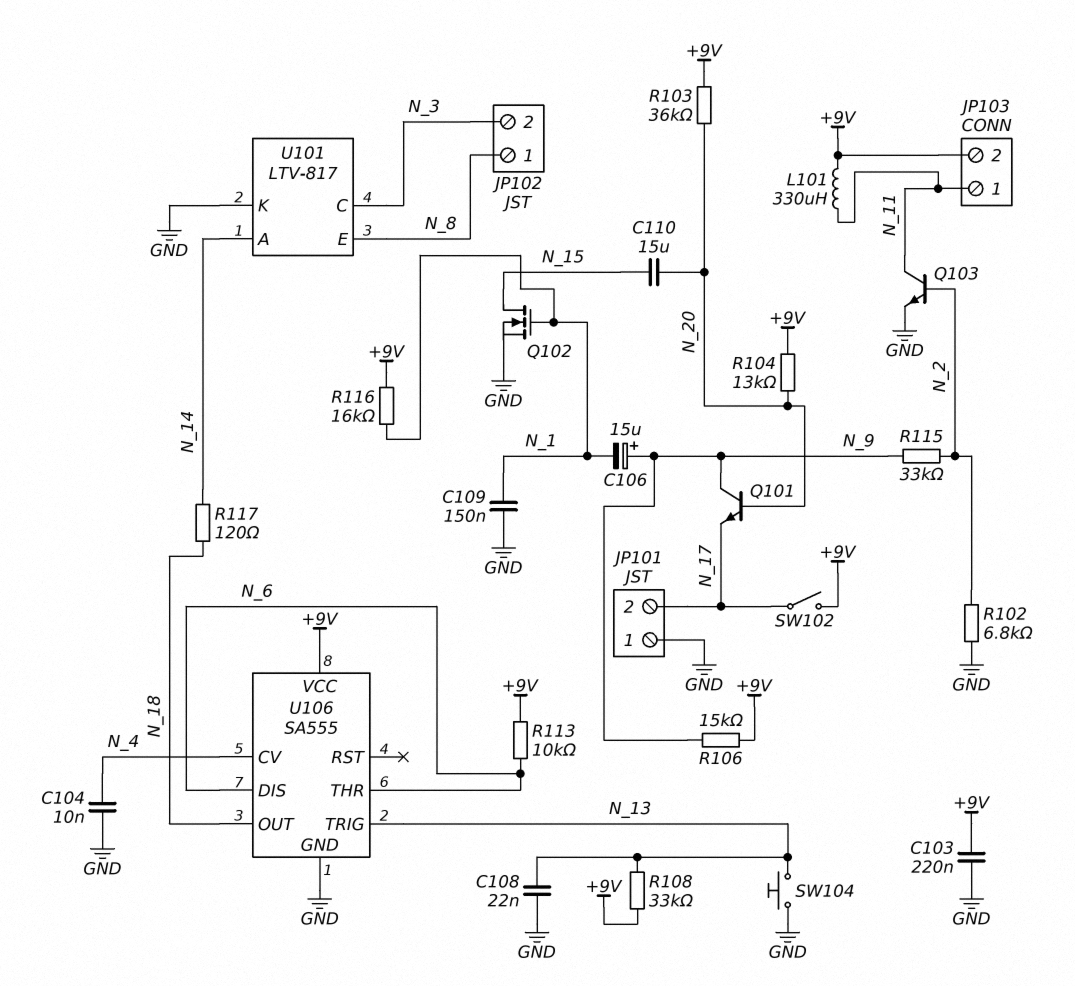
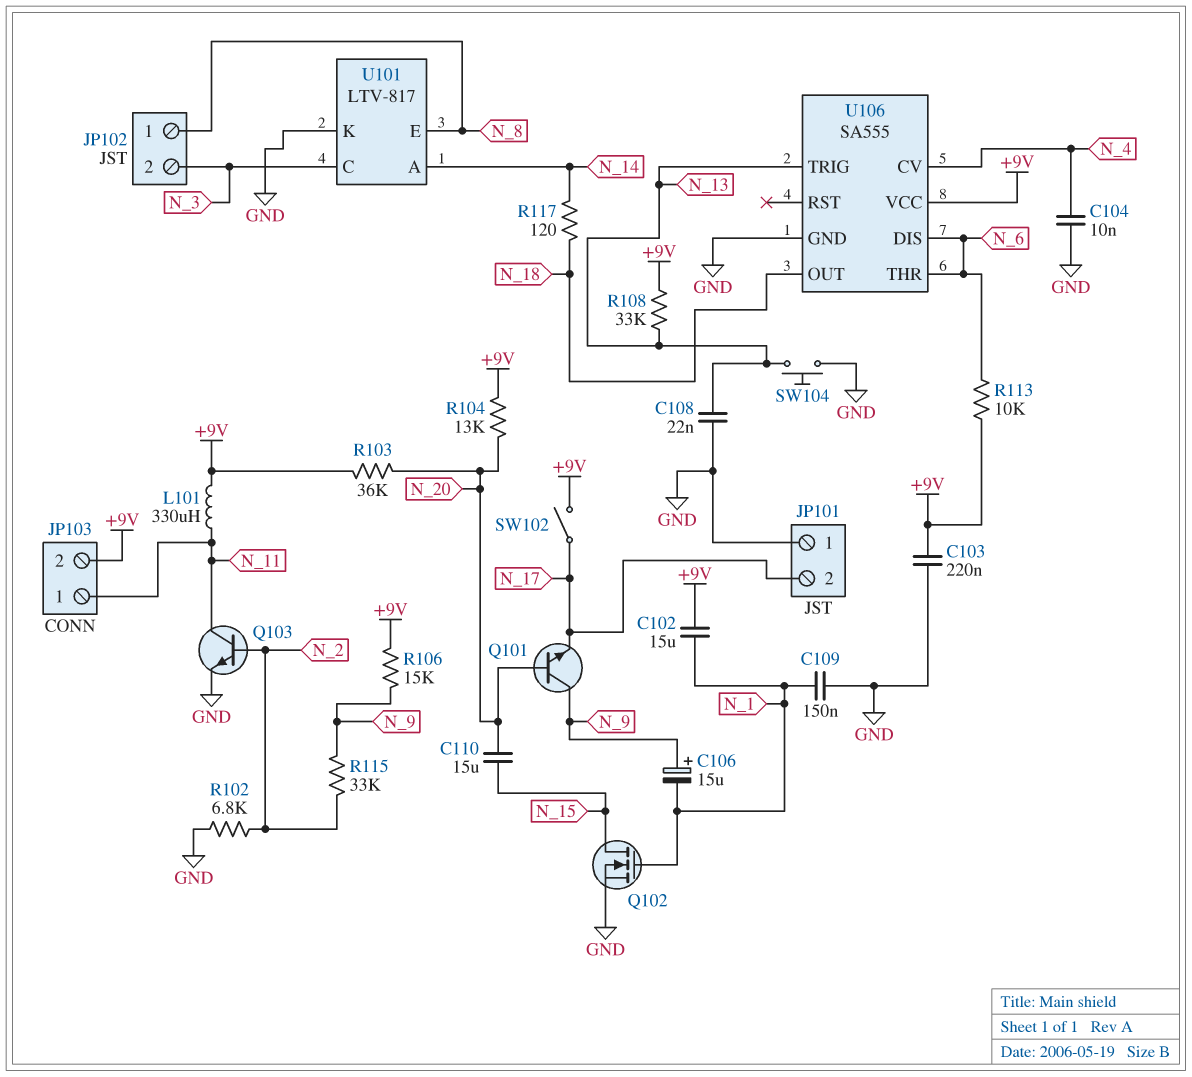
C102: none -> 15uF (+9V, N_1)
R116: 16k (+9V, N_1) -> none

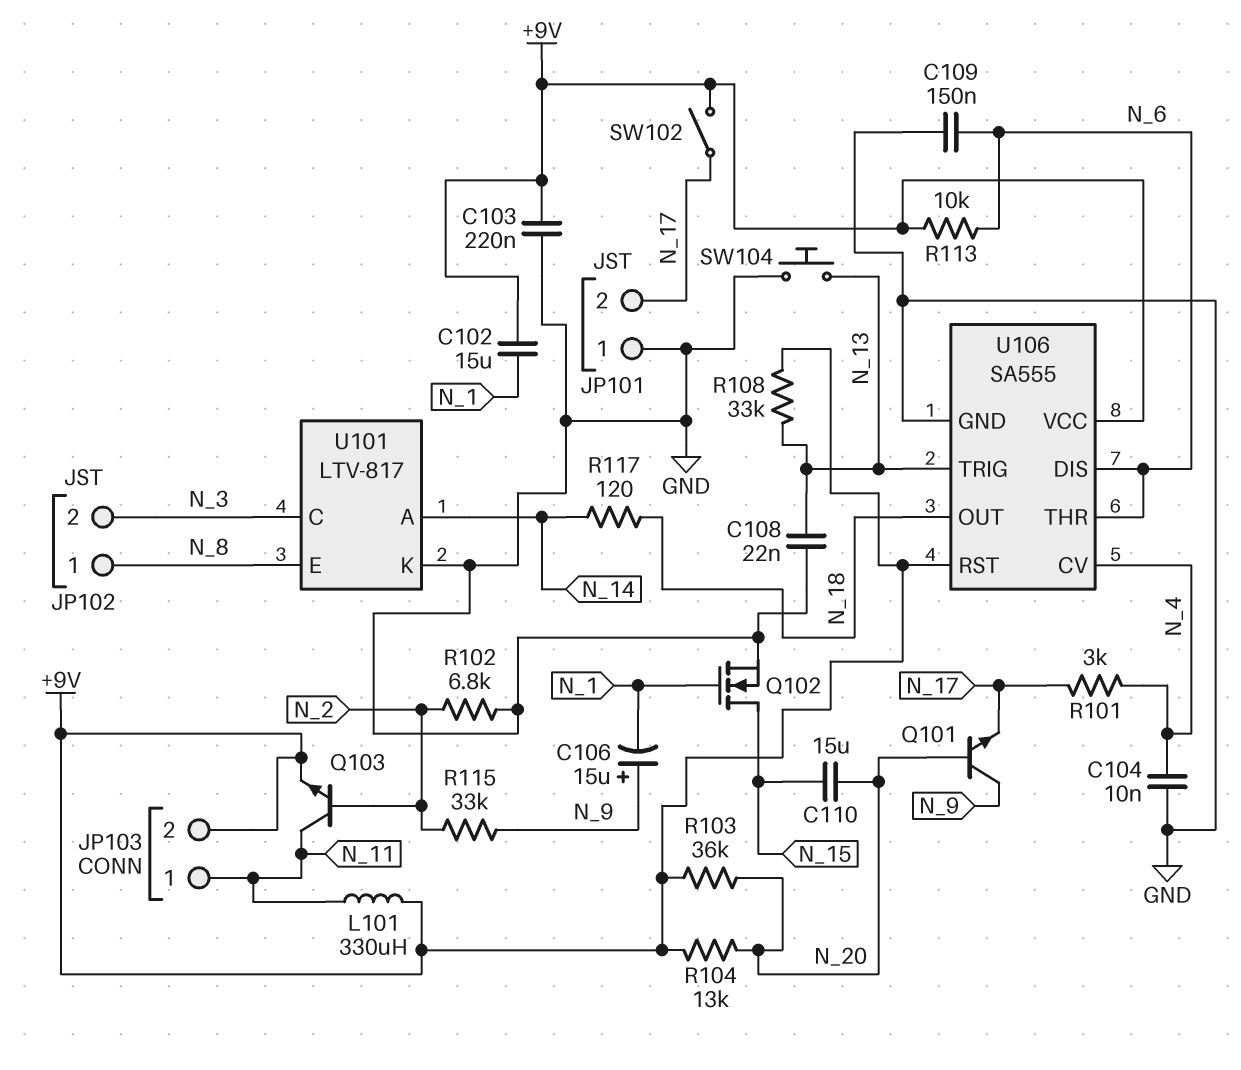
C109: 150nF (GND, N_1) -> 150nF (GND, N_6)
Q103: NPN (B N_2, C N_11, E GND) -> NPN (B N_2, C N_11, E +9V)
R101: none -> 3k (N_4, N_17)
R106: 15k (+9V, N_9) -> none
U106 pin RST: none -> +9V

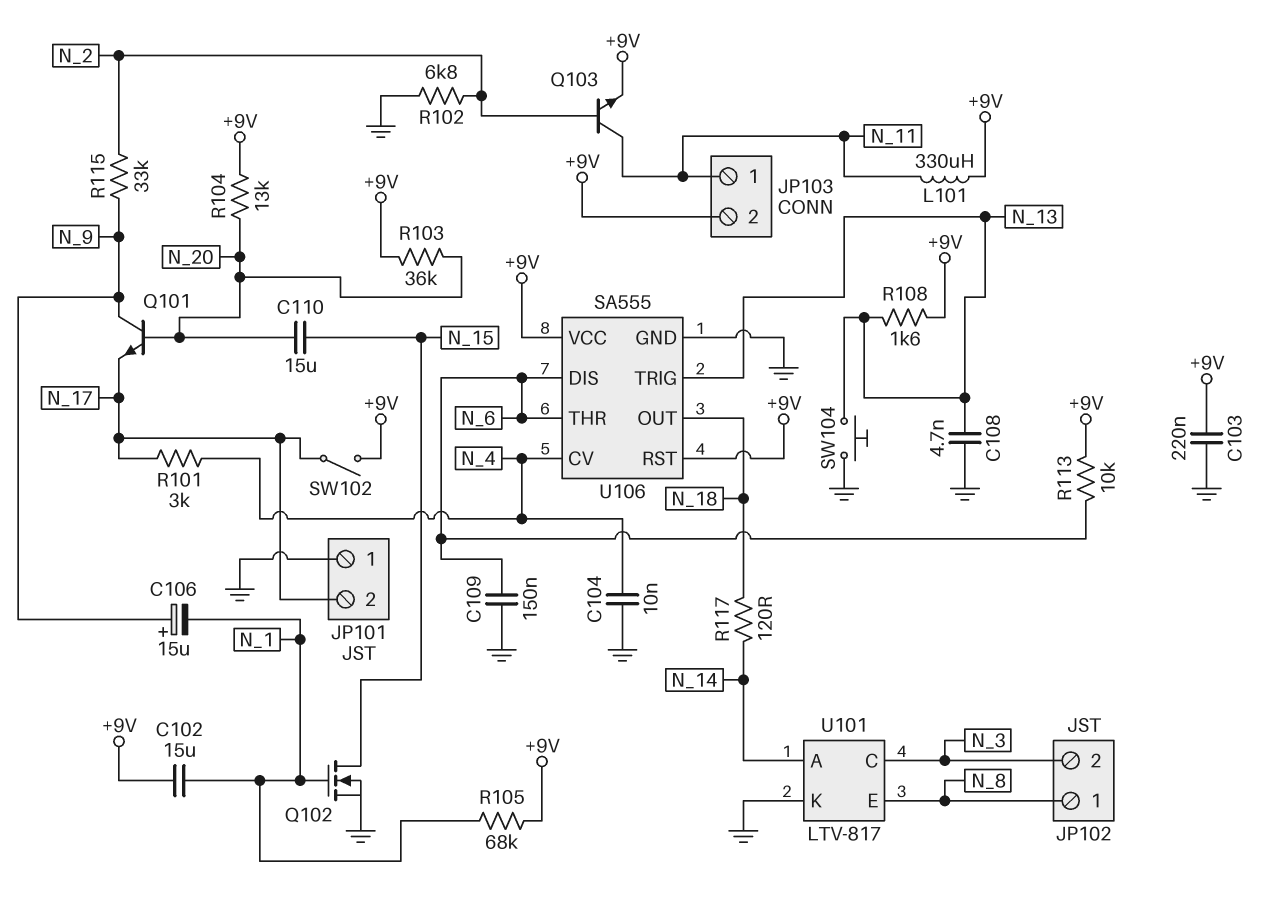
C108: 22nF (GND, N_13) -> 4.7nF (GND, N_13)
R105: none -> 68k (+9V, N_1)
R108: 33k (+9V, N_13) -> 1.6k (+9V, N_13)

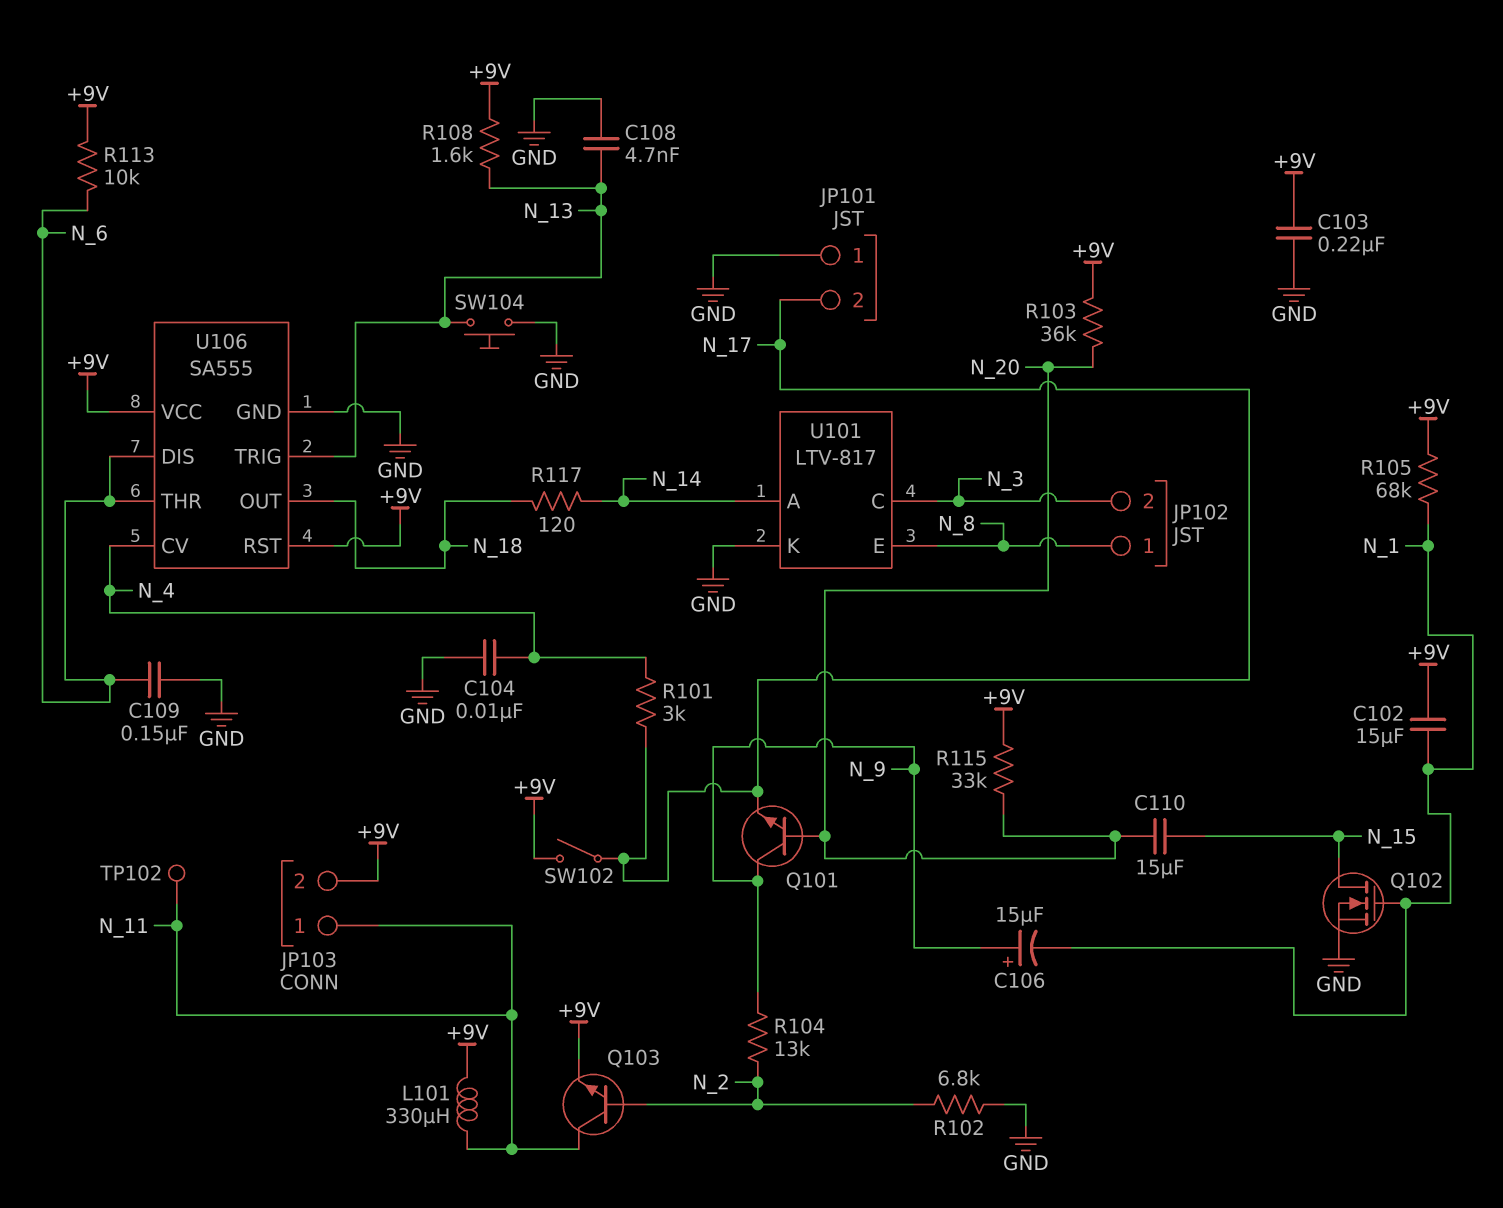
R104: 13k (+9V, N_20) -> 13k (N_2, N_9)
R115: 33k (N_2, N_9) -> 33k (+9V, N_20)
TP102: none -> test point (N_11)

